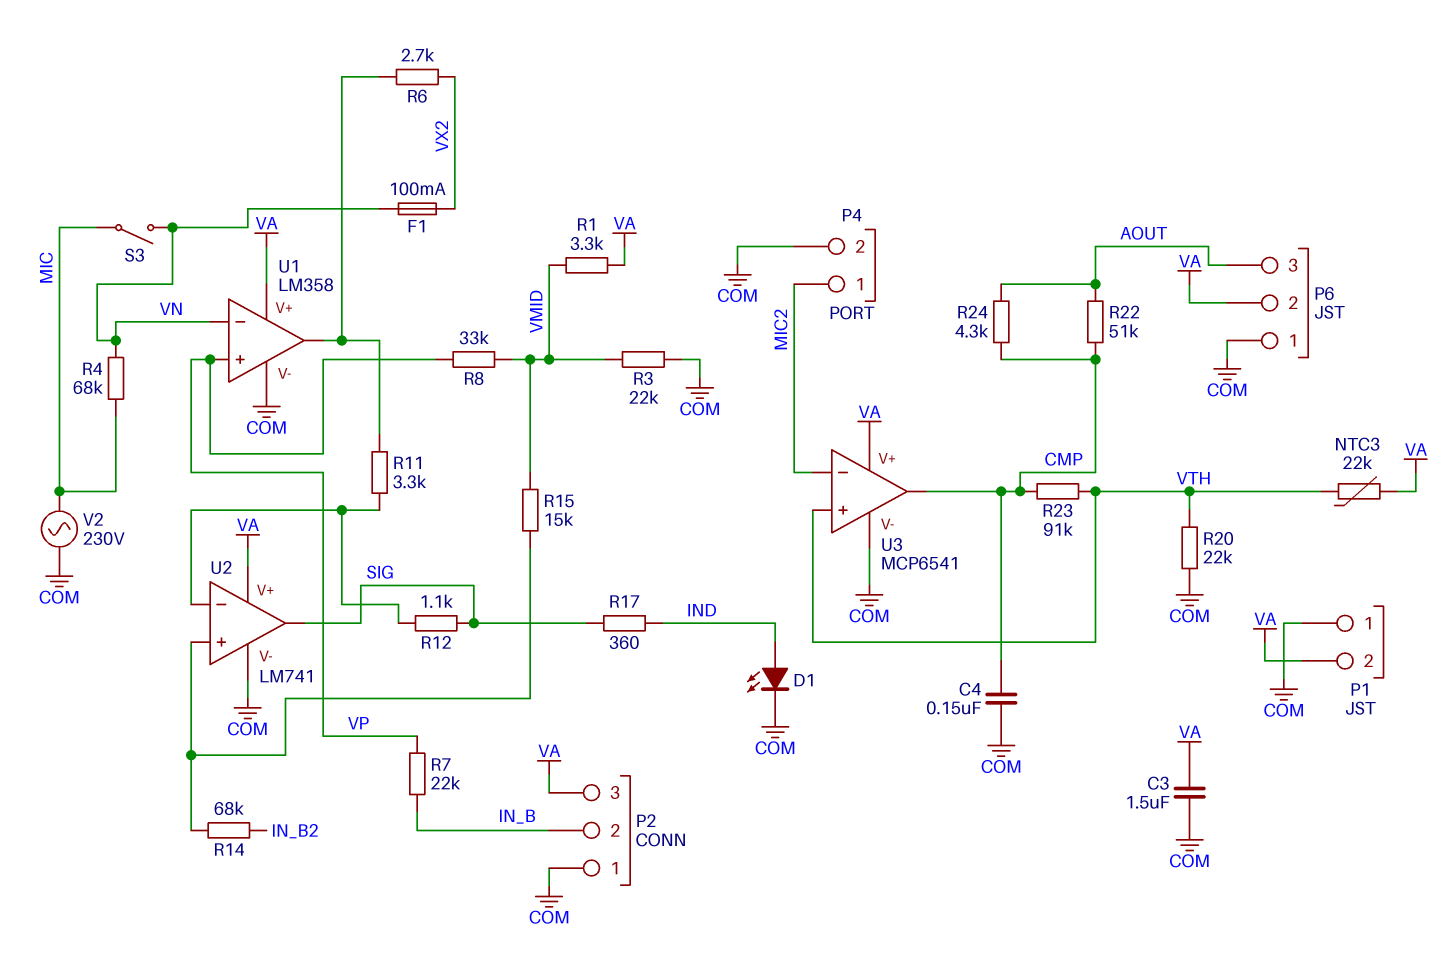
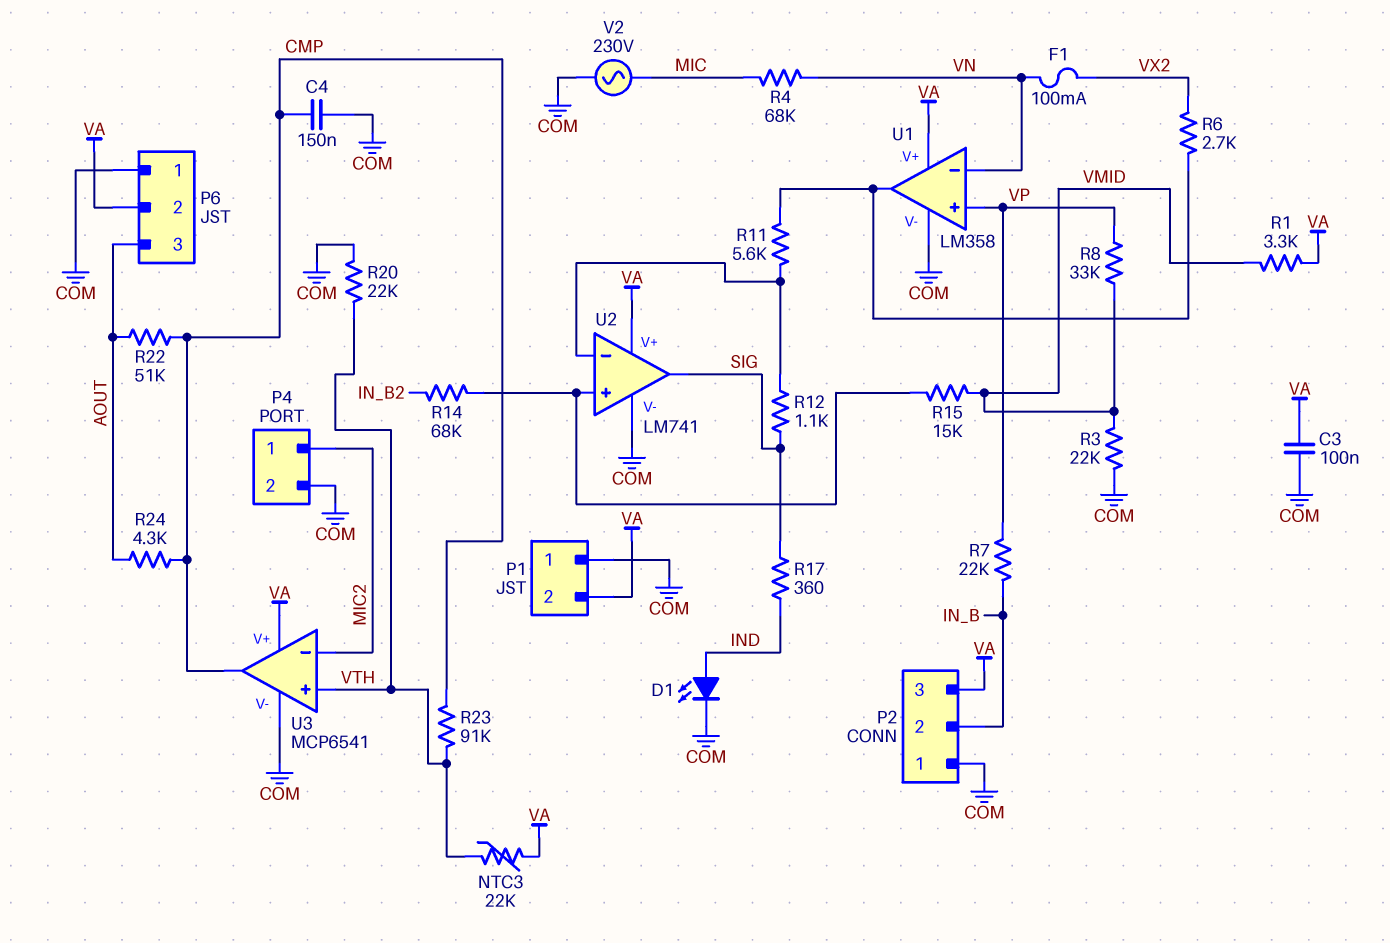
C3: 1.5uF (COM, VA) -> 100nF (COM, VA)
R11: 3.3k (U1/out, U2/in-) -> 5.6k (U1/out, U2/in-)
S3: switch (MIC, VN) -> none

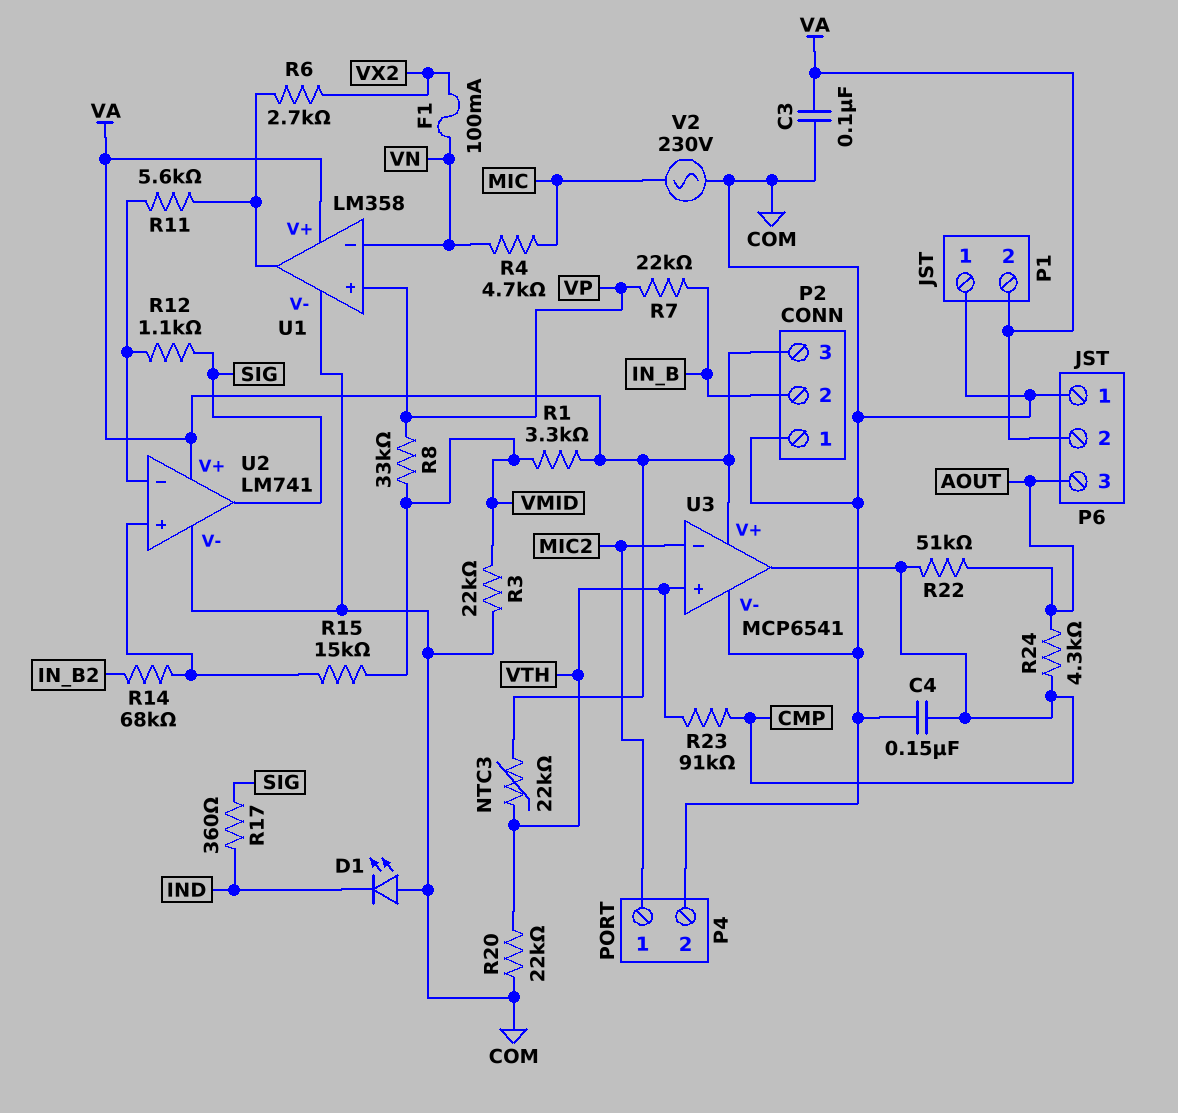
D1: LED (A IND, K COM) -> LED (A COM, K IND)
R4: 68k (MIC, VN) -> 4.7k (MIC, VN)

